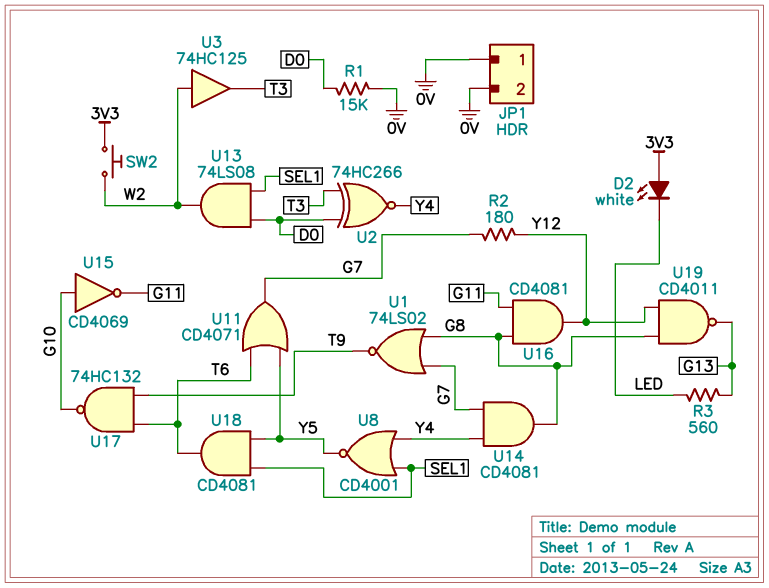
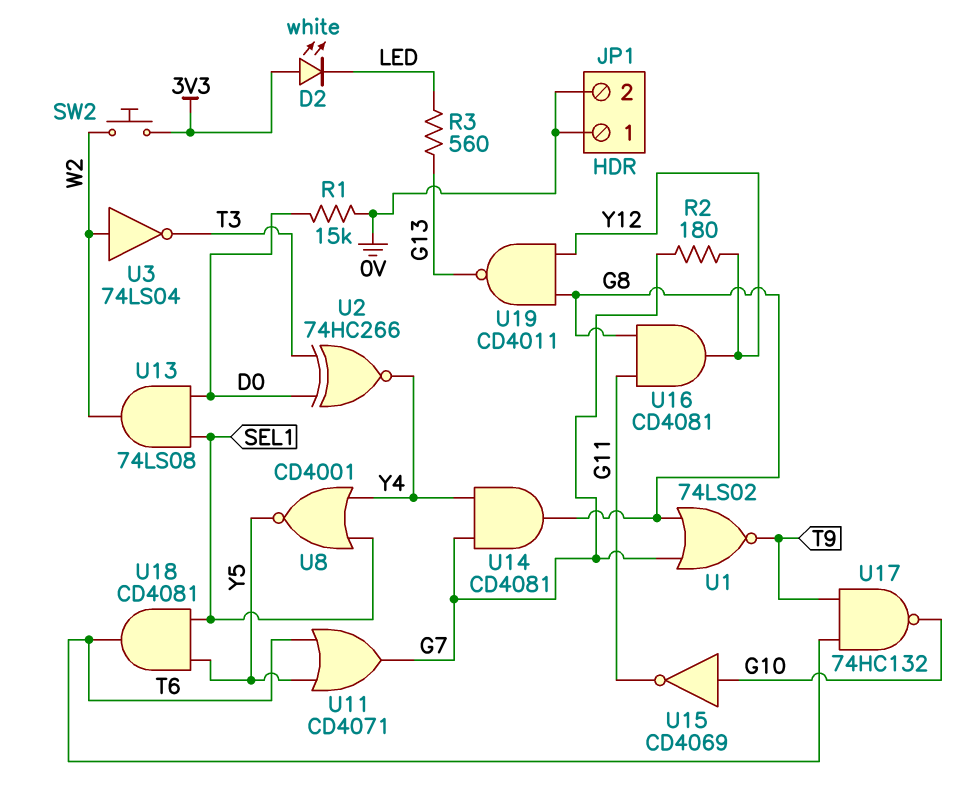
U3: buffer 74HC125 (in W2, out T3) -> NOT 74LS04 (in W2, out T3)

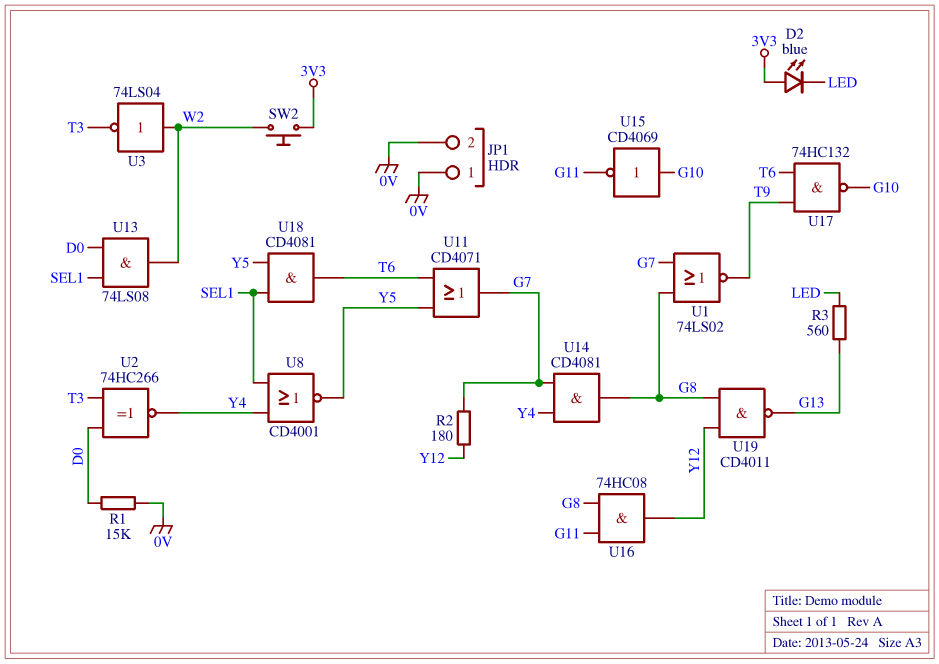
D2: LED white (A 3V3, K LED) -> LED blue (A 3V3, K LED)
U16: AND CD4081 (in G8, in G11, out Y12) -> AND 74HC08 (in G8, in G11, out Y12)

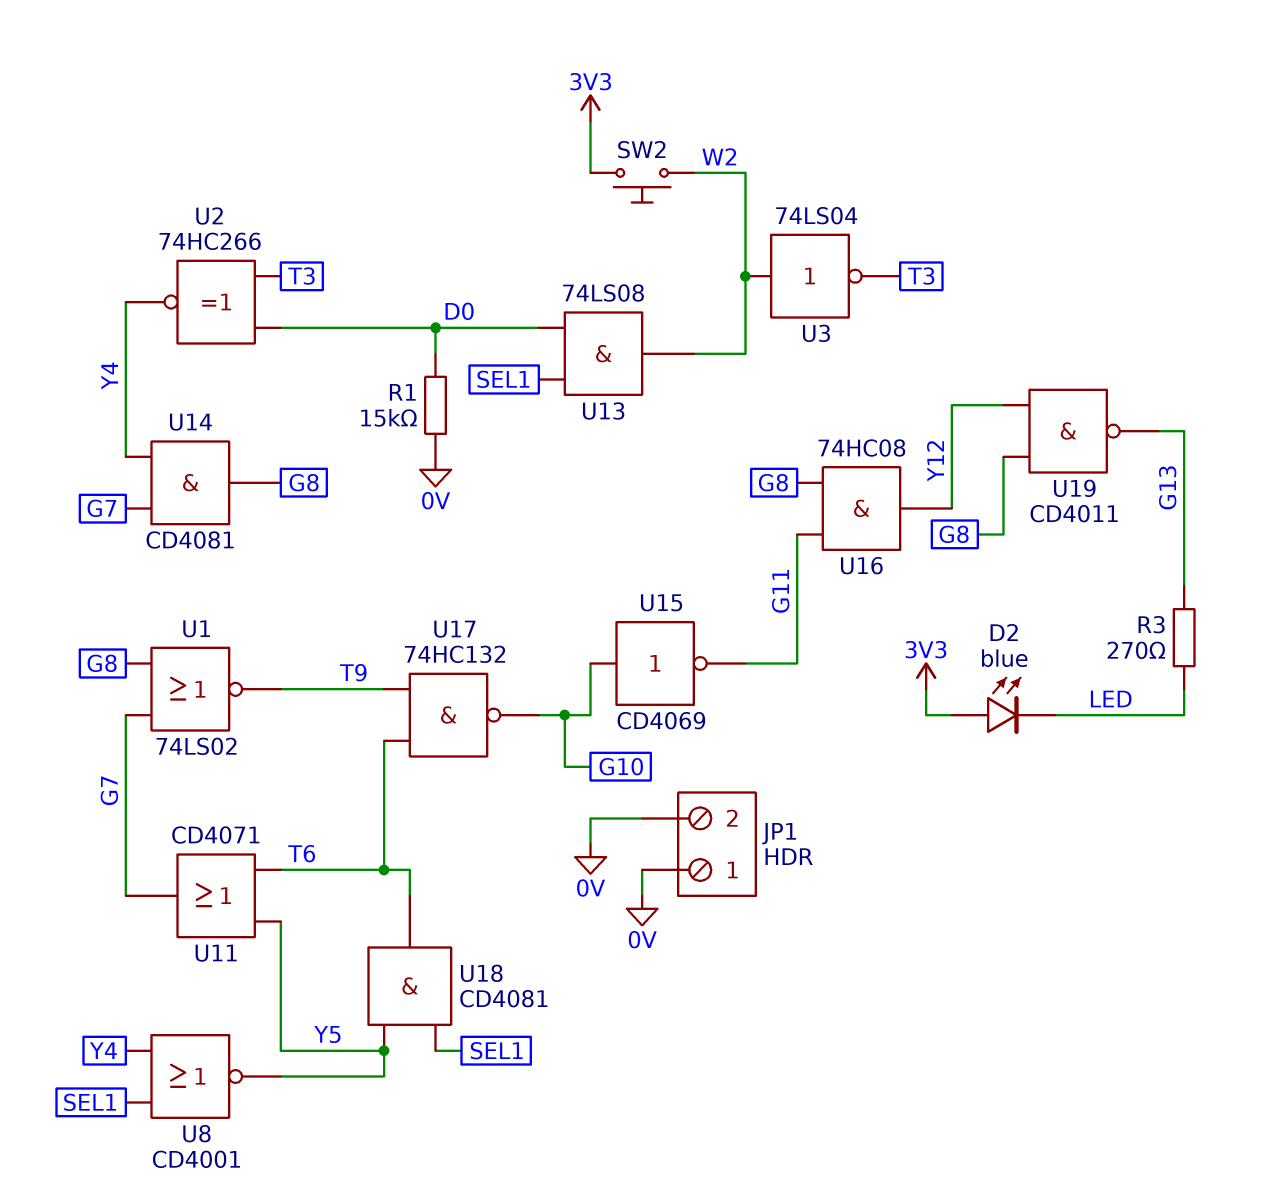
R2: 180 (G7, Y12) -> none
R3: 560 (G13, LED) -> 270 (G13, LED)

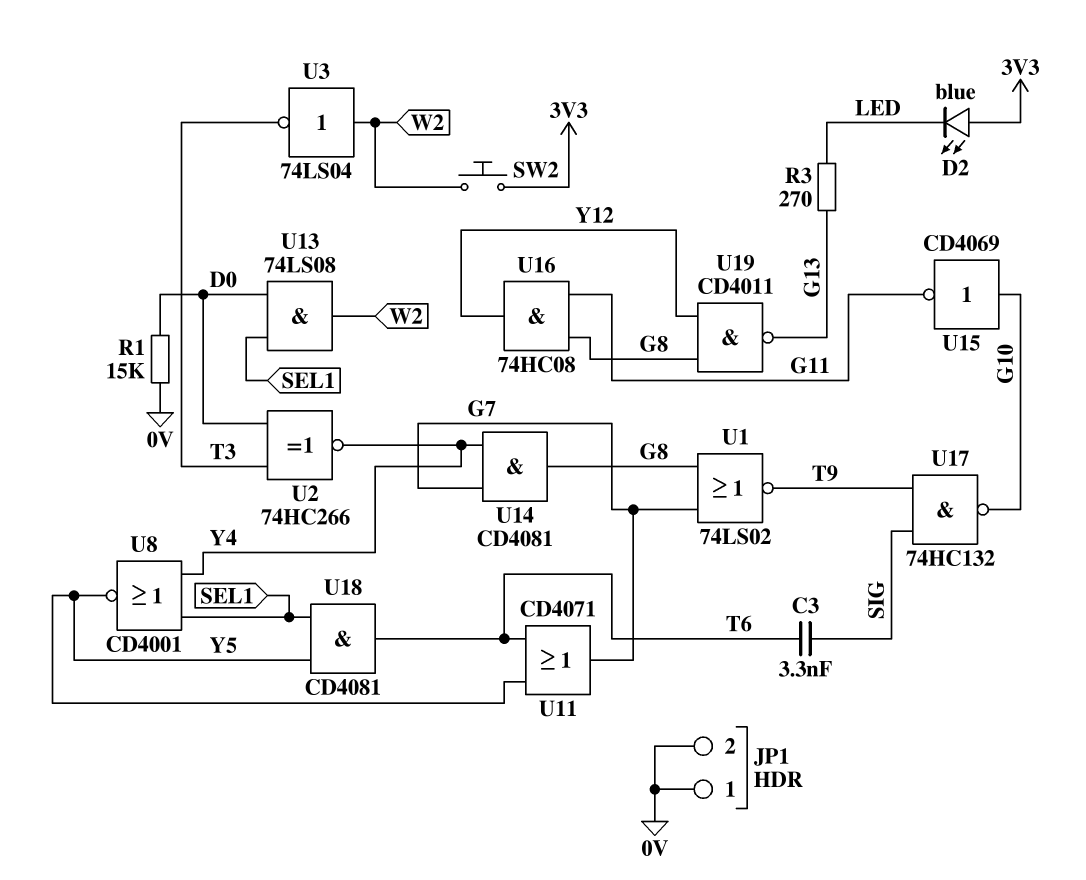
C3: none -> 3.3nF (SIG, T6)
U17: NAND 74HC132 (in T6, in T9, out G10) -> NAND 74HC132 (in SIG, in T9, out G10)

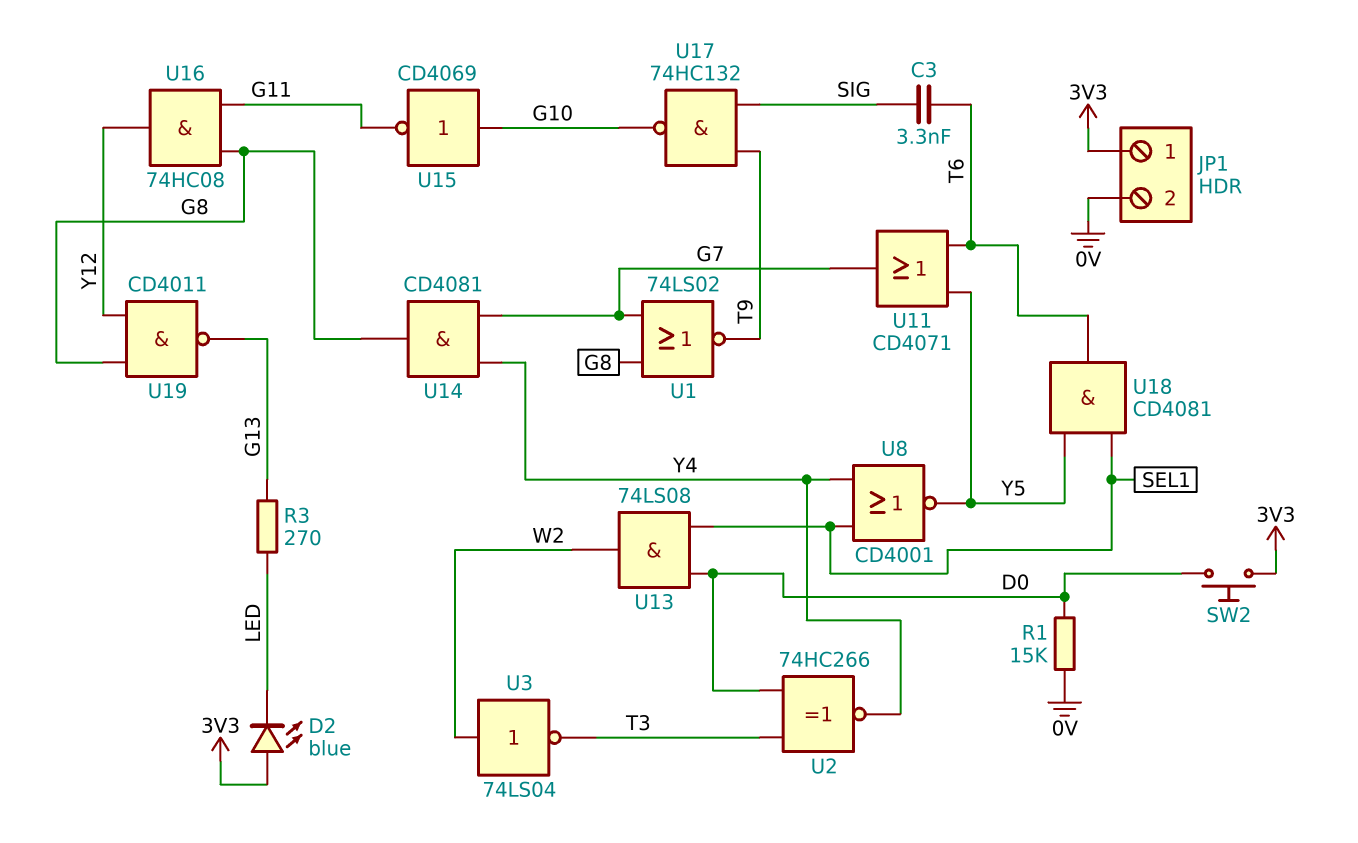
JP1 pin 1: 0V -> 3V3
SW2: button (3V3, W2) -> button (3V3, D0)

